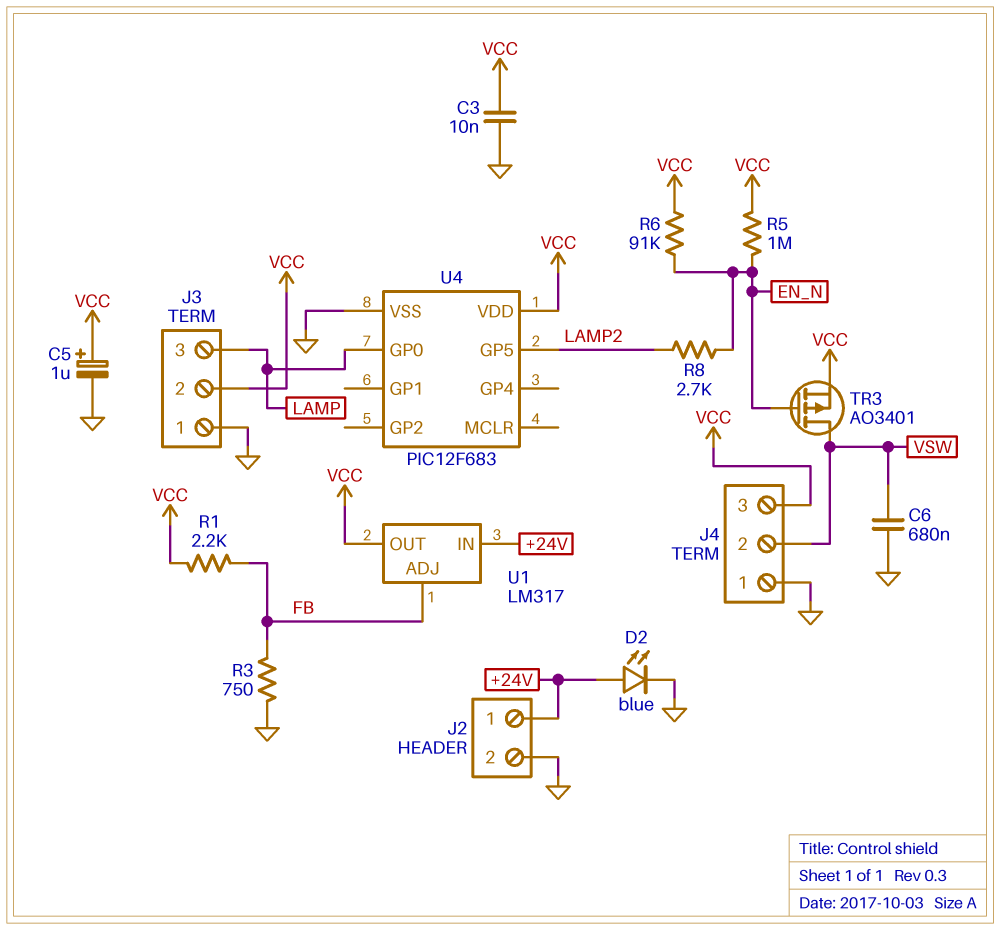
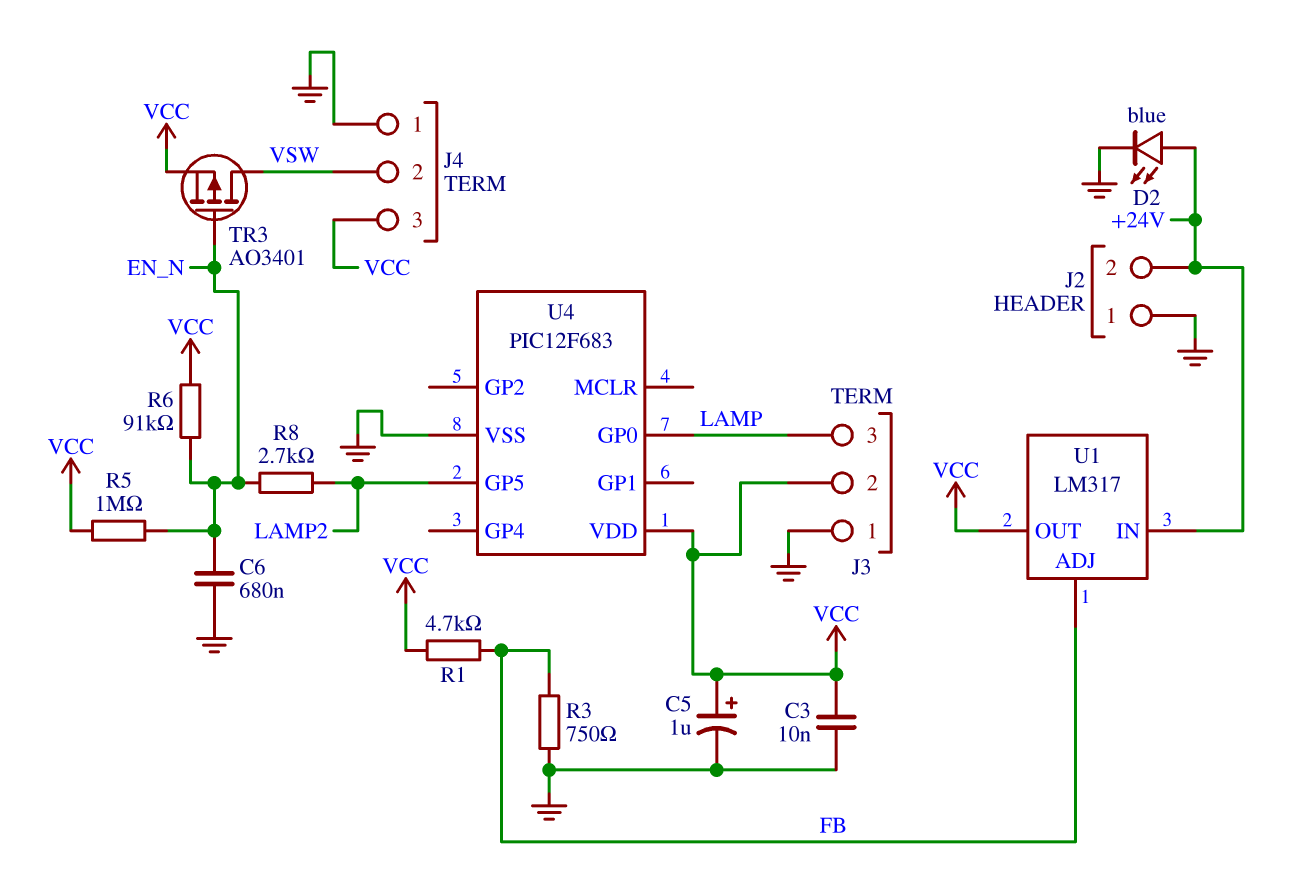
C6: 680nF (GND, VSW) -> 680nF (EN_N, GND)
J2 pin 1: +24V -> GND
J2 pin 2: GND -> +24V
R1: 2.2k (FB, VCC) -> 4.7k (FB, VCC)

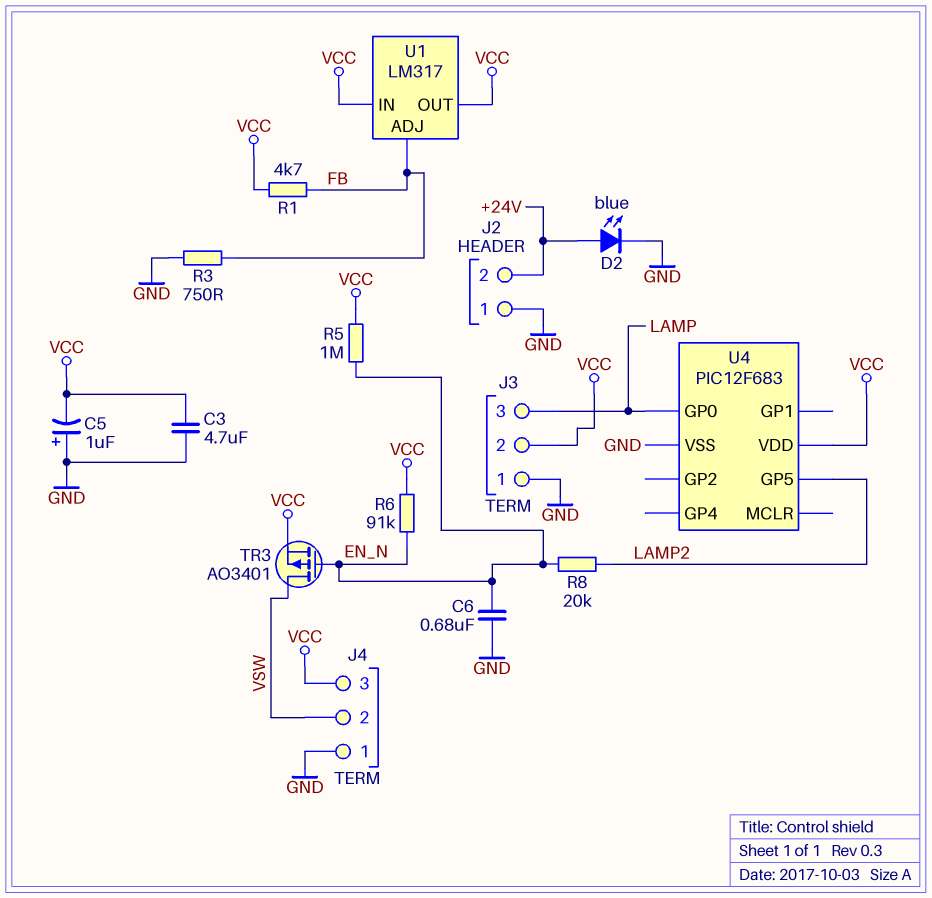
C3: 10nF (GND, VCC) -> 4.7uF (GND, VCC)
C5: 1uF (plus VCC, minus GND) -> 1uF (plus GND, minus VCC)
R8: 2.7k (EN_N, LAMP2) -> 20k (EN_N, LAMP2)
U1 pin IN: +24V -> VCC

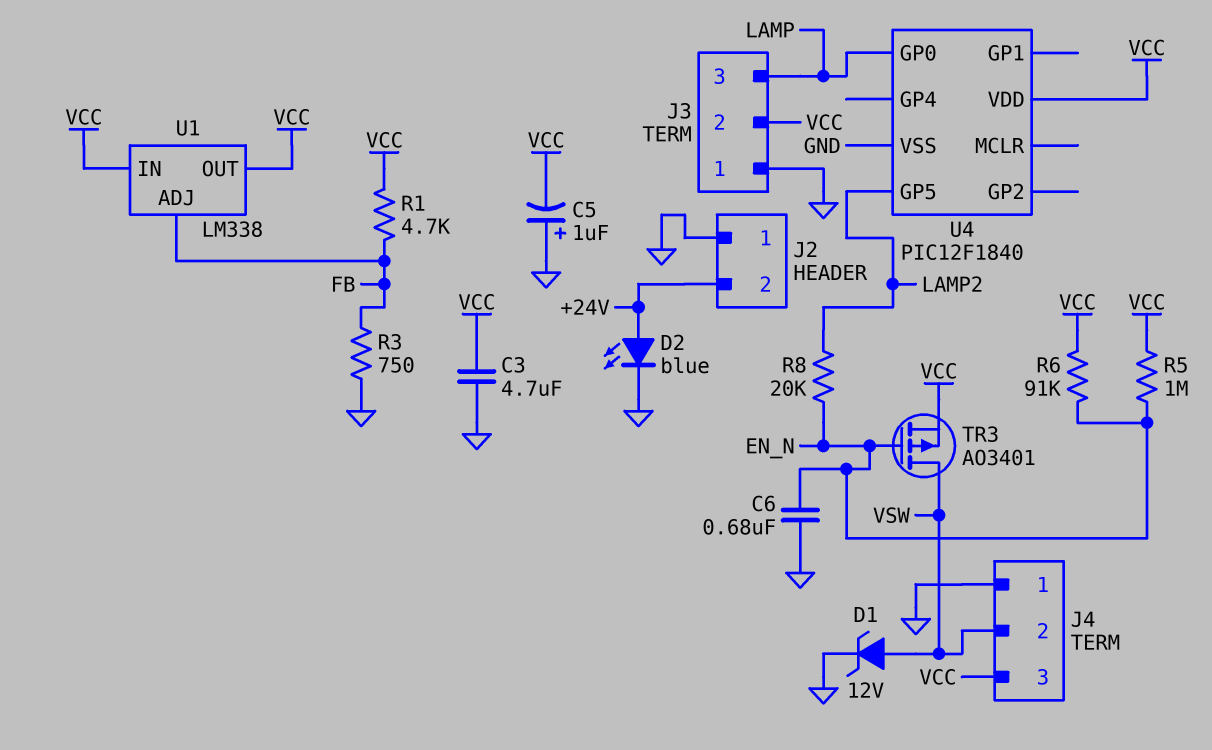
D1: none -> zener 12V (A VSW, K GND)
U1: LM317 -> LM338
U4: PIC12F683 -> PIC12F1840

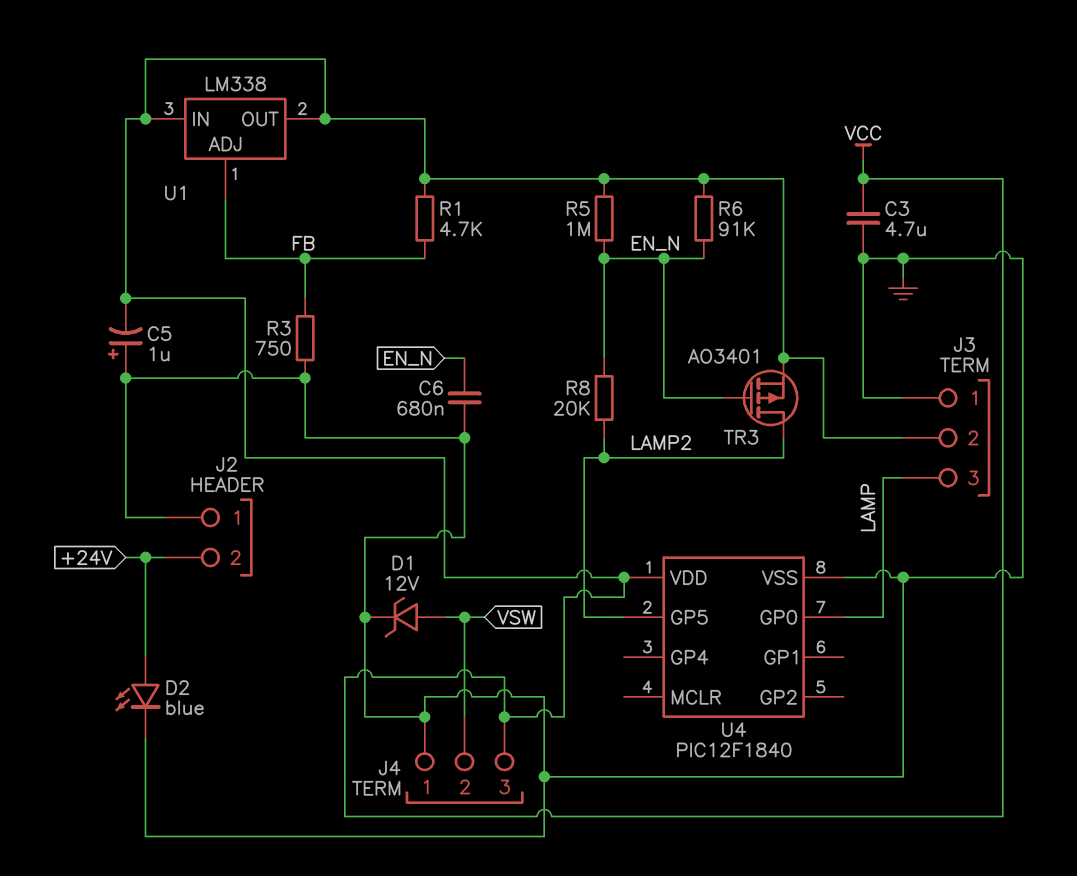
TR3: PMOS AO3401 (G EN_N, D VSW, S VCC) -> PMOS AO3401 (G EN_N, D LAMP2, S VCC)

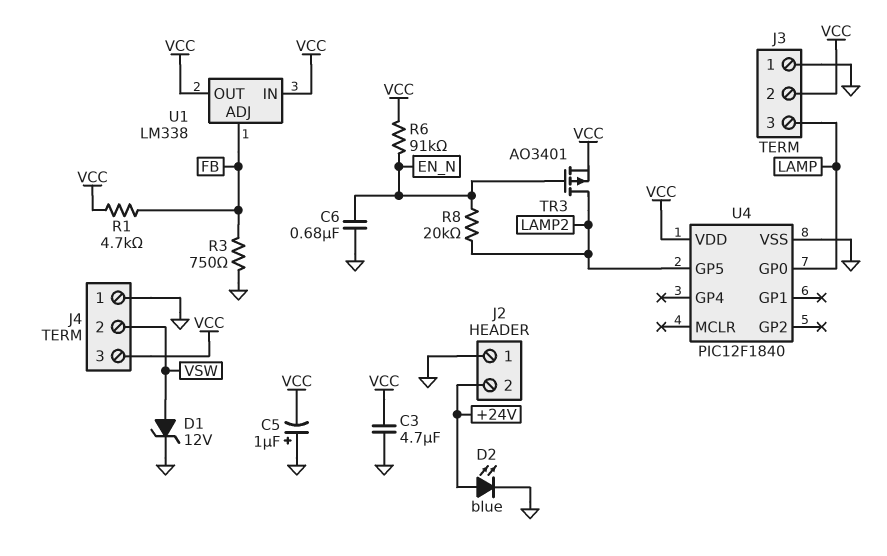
R5: 1M (EN_N, VCC) -> none

